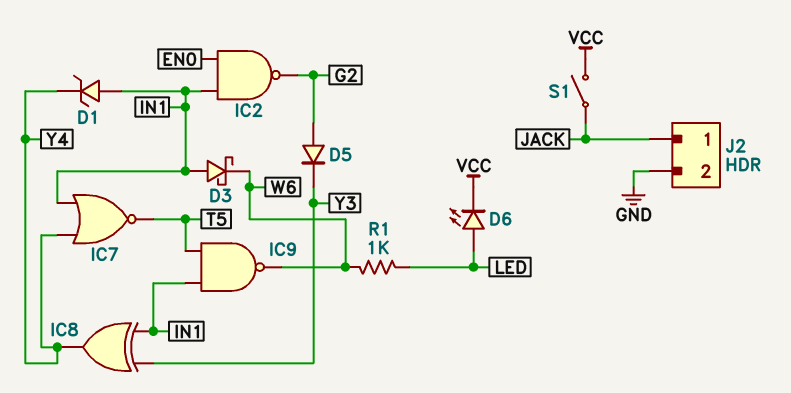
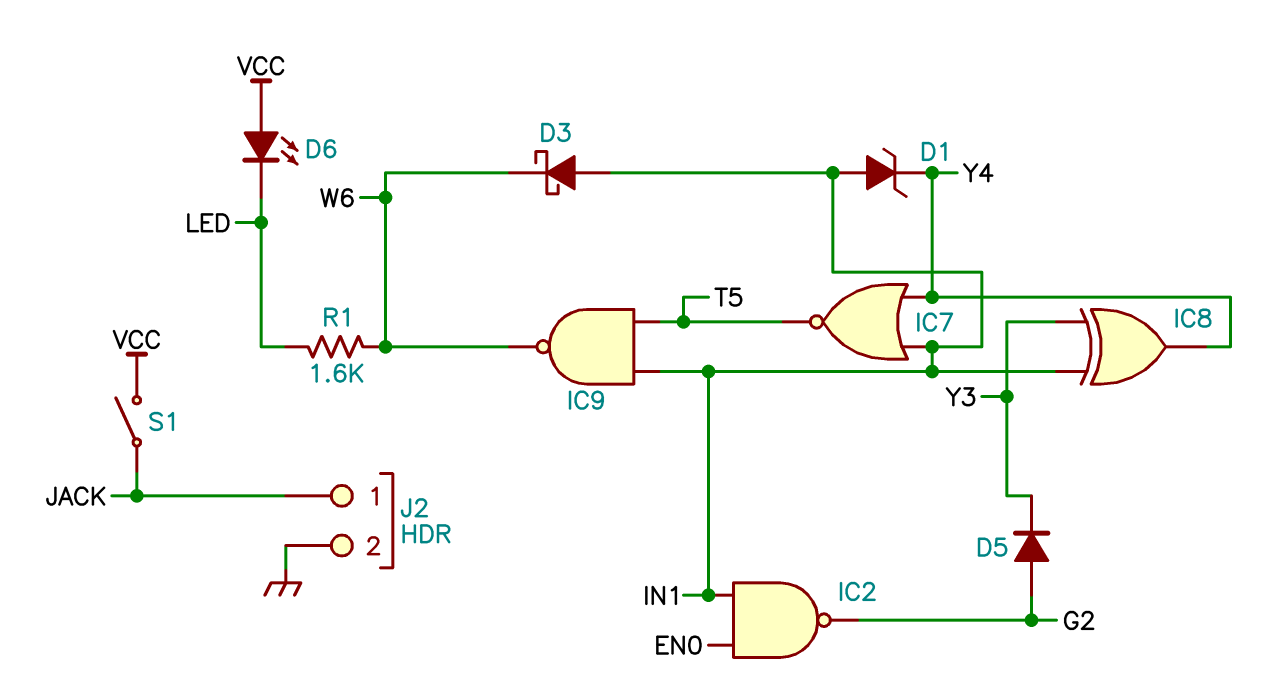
D6: LED (A LED, K VCC) -> LED (A VCC, K LED)
R1: 1k (LED, W6) -> 1.6k (LED, W6)

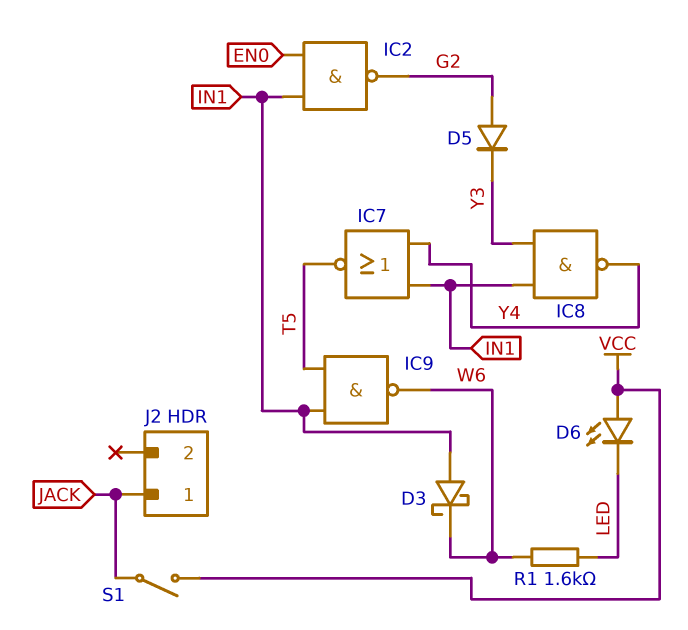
D1: zener (A IN1, K Y4) -> none
IC8: XOR (in IN1, in Y3, out Y4) -> NAND (in IN1, in Y3, out Y4)
J2 pin 2: GND -> none

